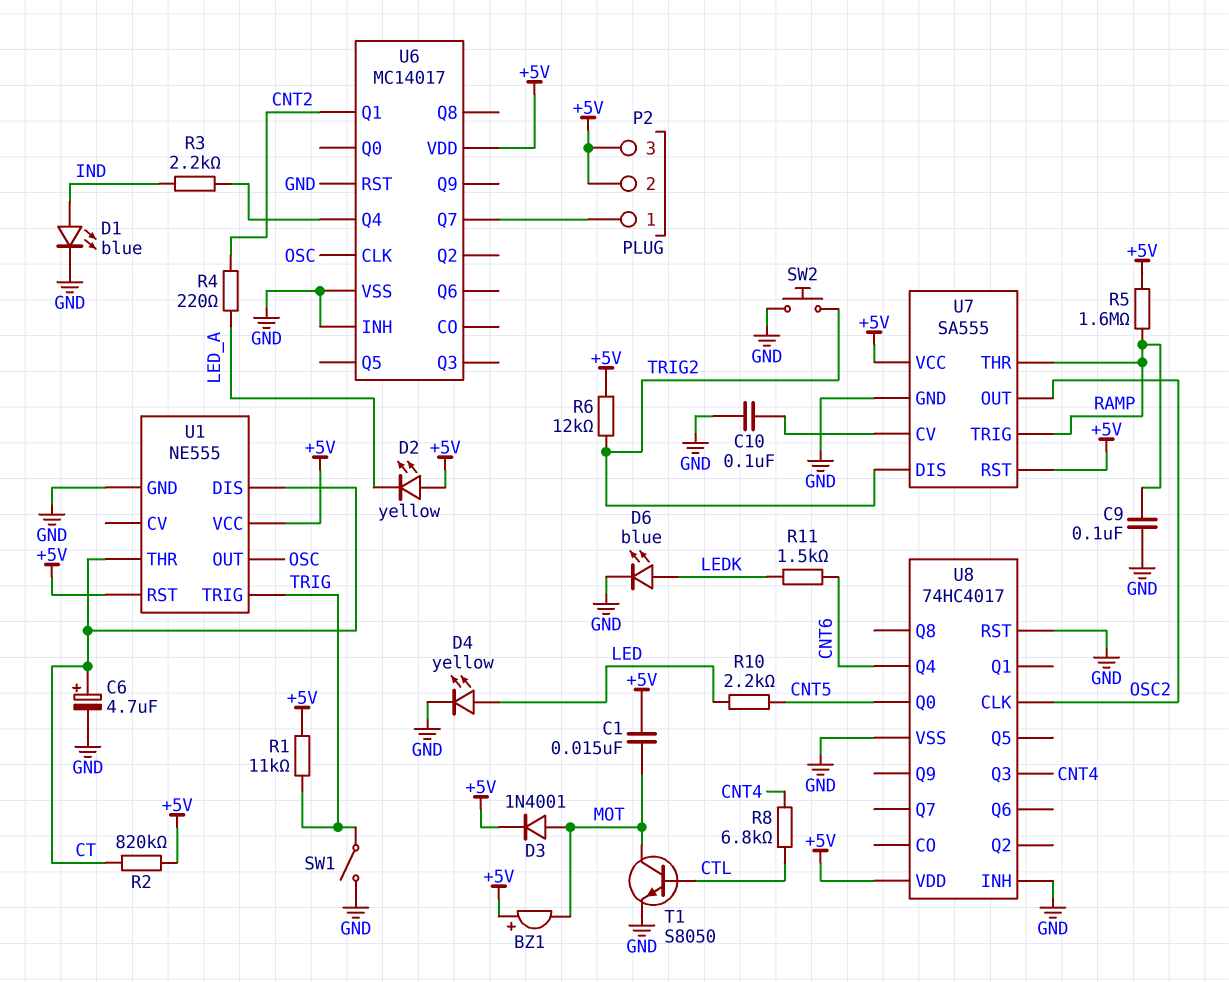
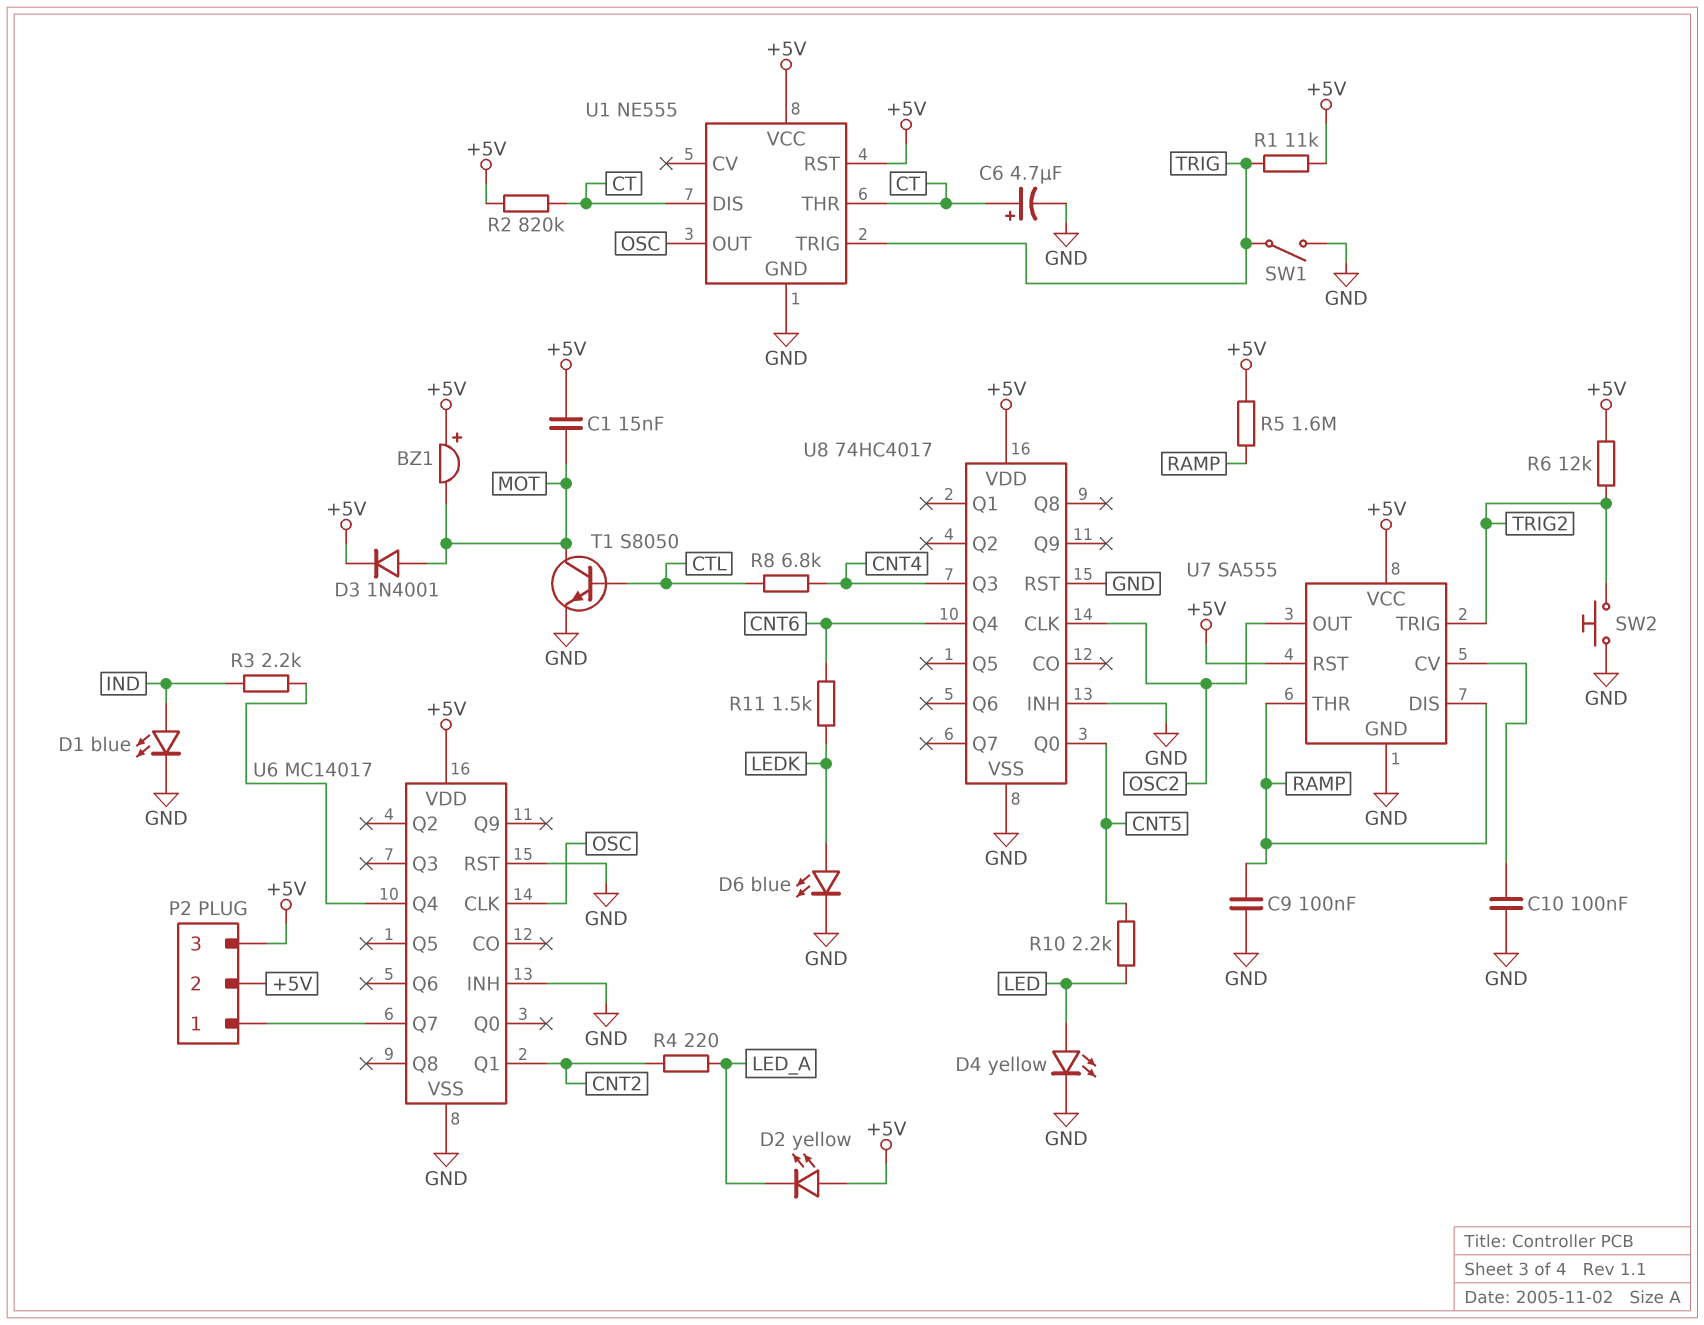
U7 pin DIS: TRIG2 -> RAMP
U7 pin TRIG: RAMP -> TRIG2

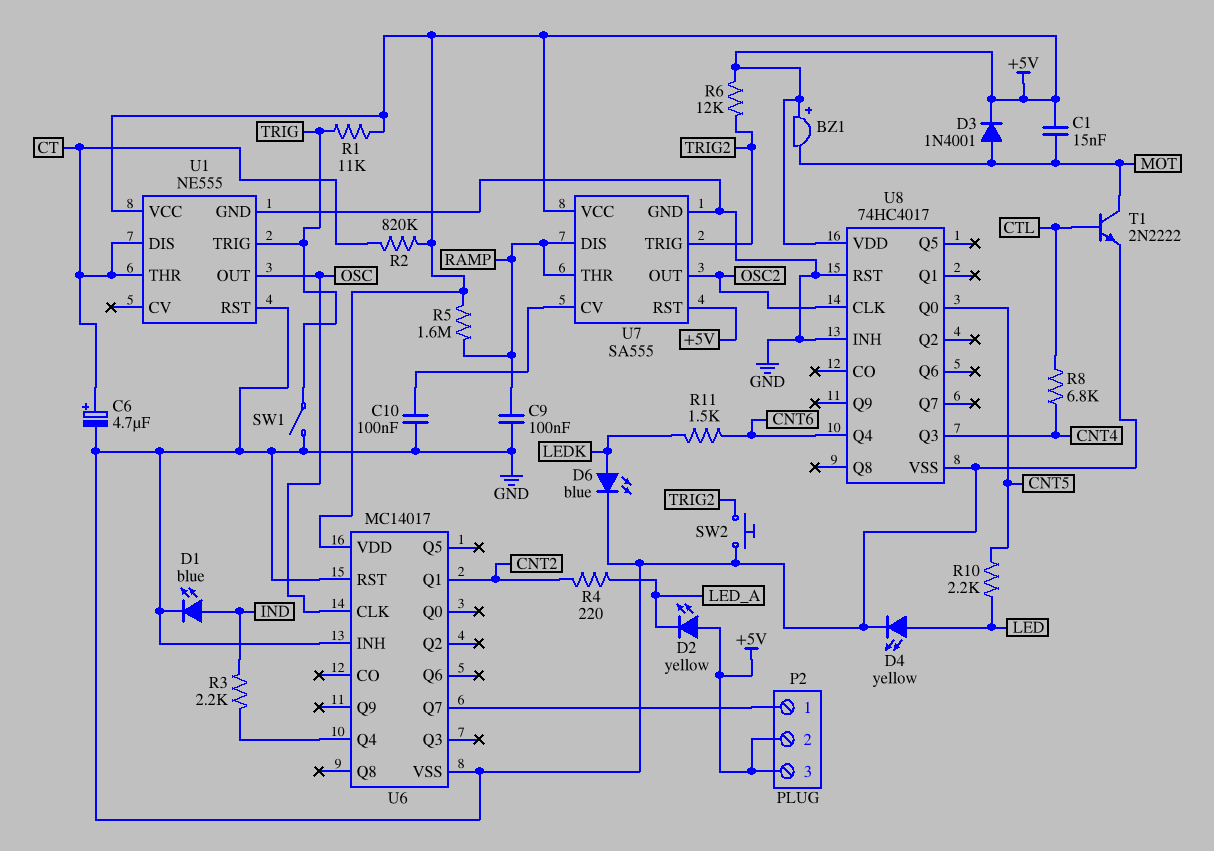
T1: NPN S8050 (B CTL, C MOT, E GND) -> NPN 2N2222 (B CTL, C MOT, E GND)
U1 pin RST: +5V -> GND

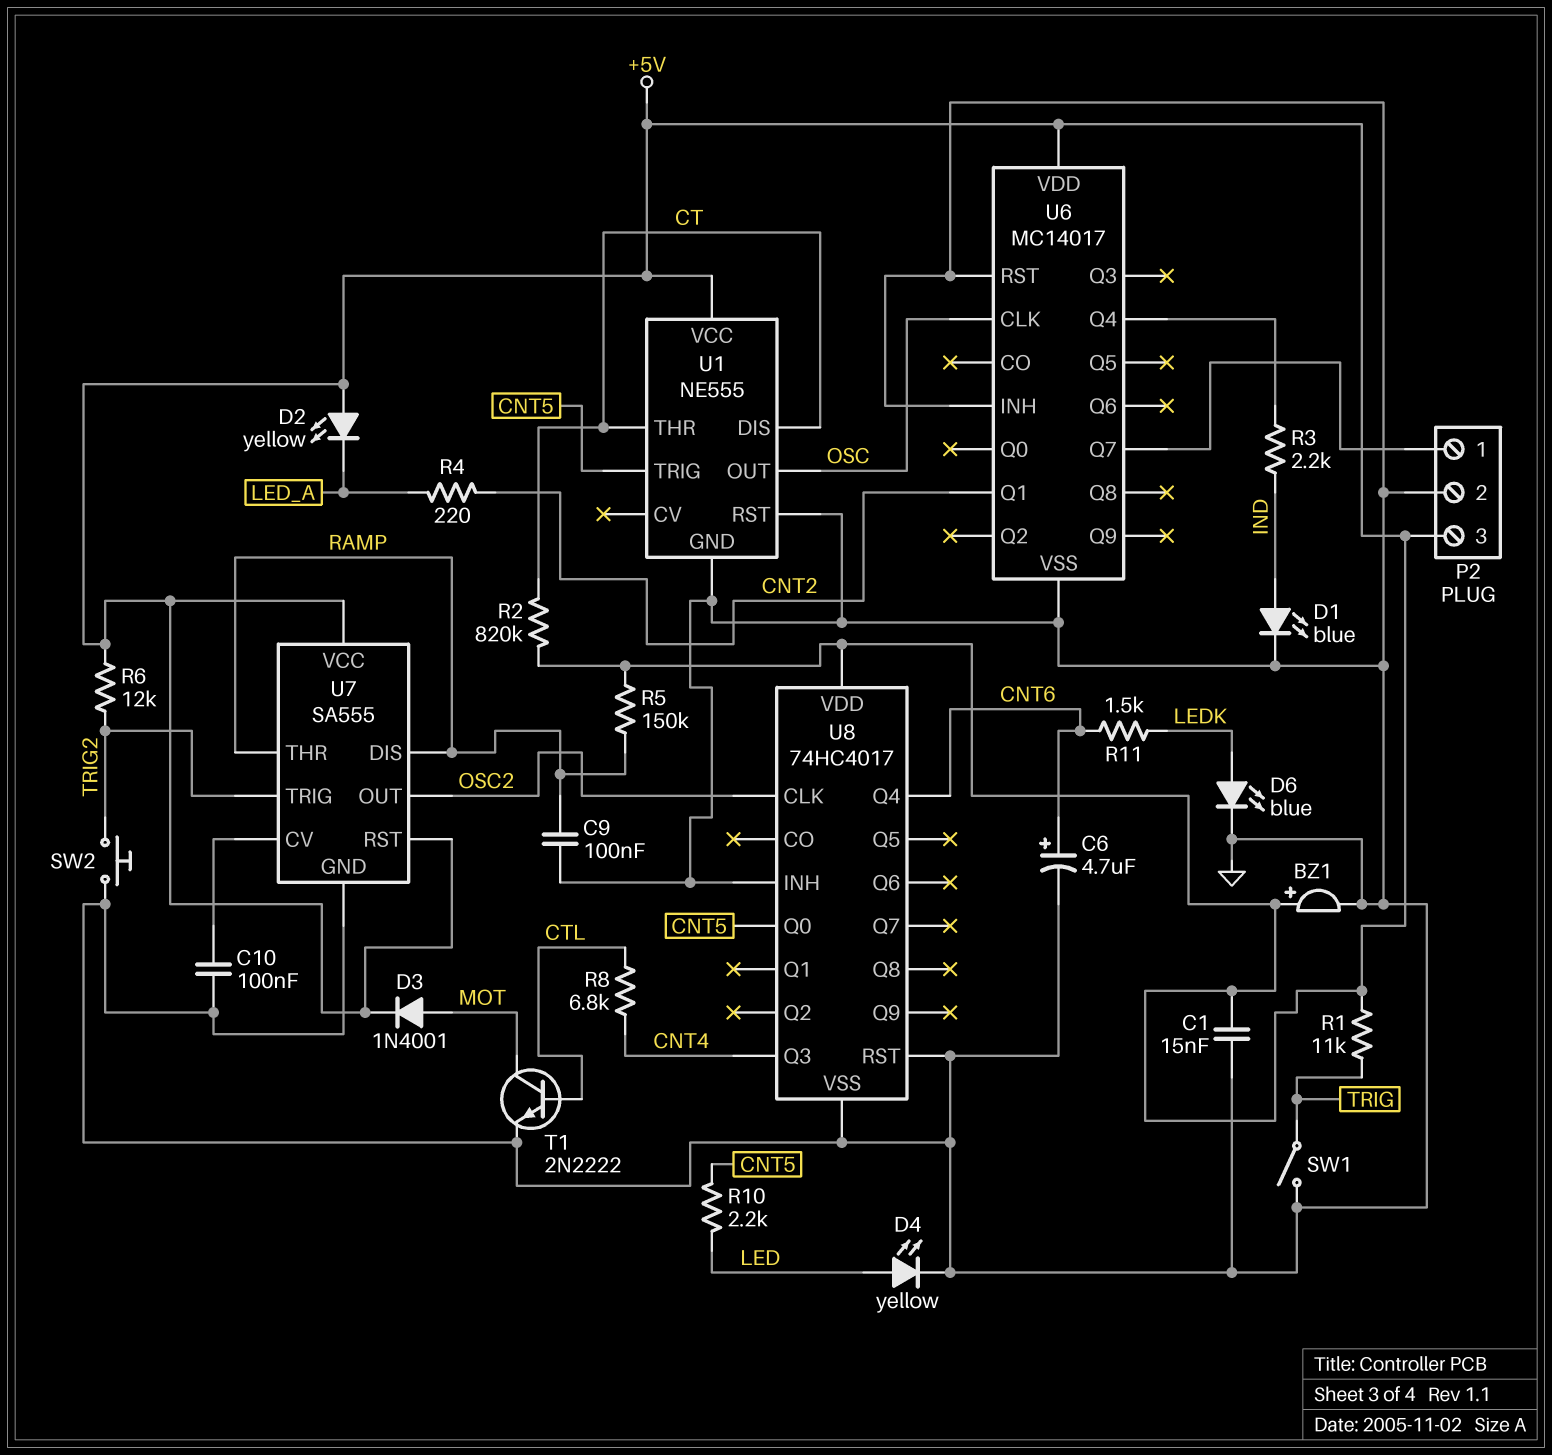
BZ1: buzzer (plus +5V, minus MOT) -> buzzer (plus +5V, minus GND)
C1: 15nF (+5V, MOT) -> 15nF (+5V, GND)
C6: 4.7uF (plus CT, minus GND) -> 4.7uF (plus CNT6, minus GND)
P2 pin 2: +5V -> GND
R5: 1.6M (+5V, RAMP) -> 150k (+5V, RAMP)
U1 pin TRIG: TRIG -> CNT5

